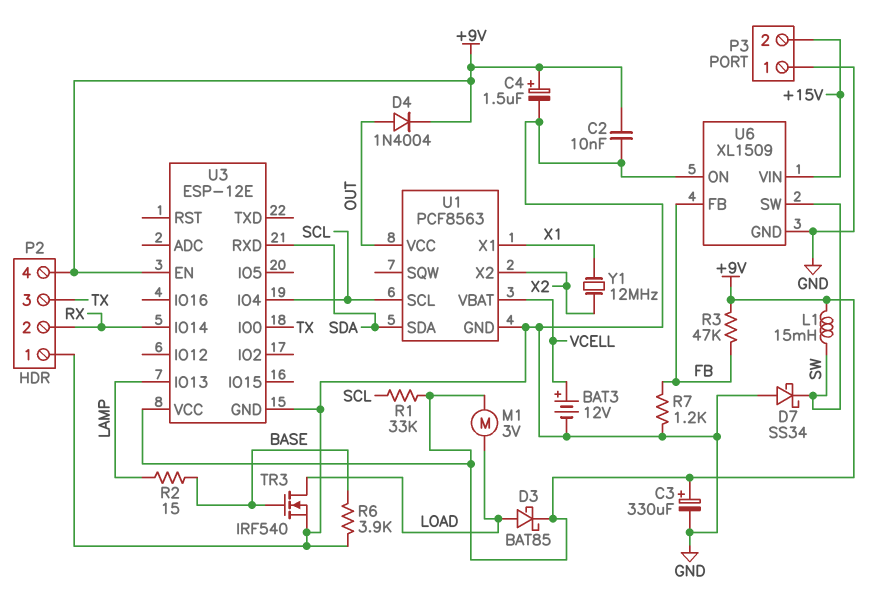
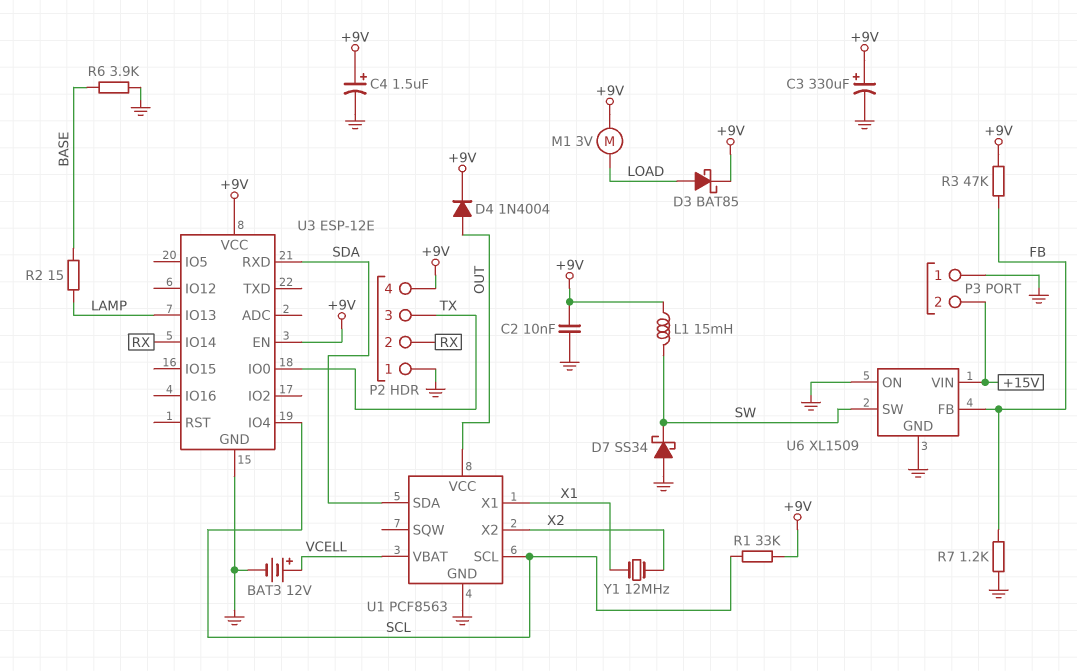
TR3: NMOS IRF540 (G BASE, D LOAD, S GND) -> none

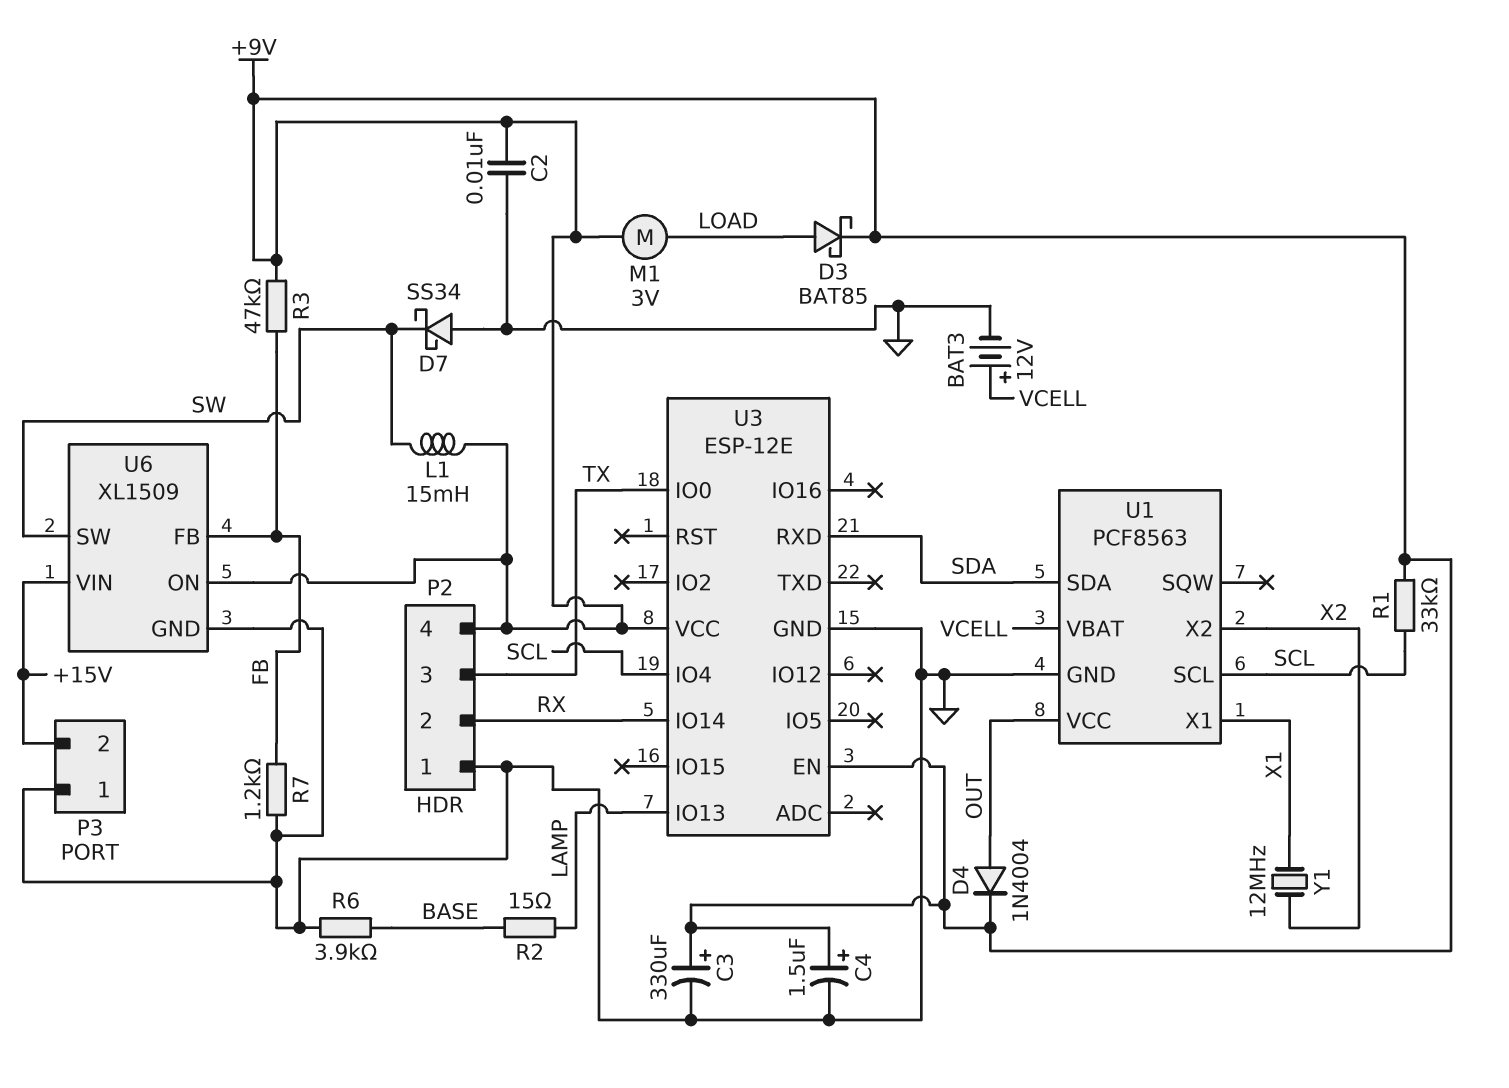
U6 pin ON: GND -> +9V

